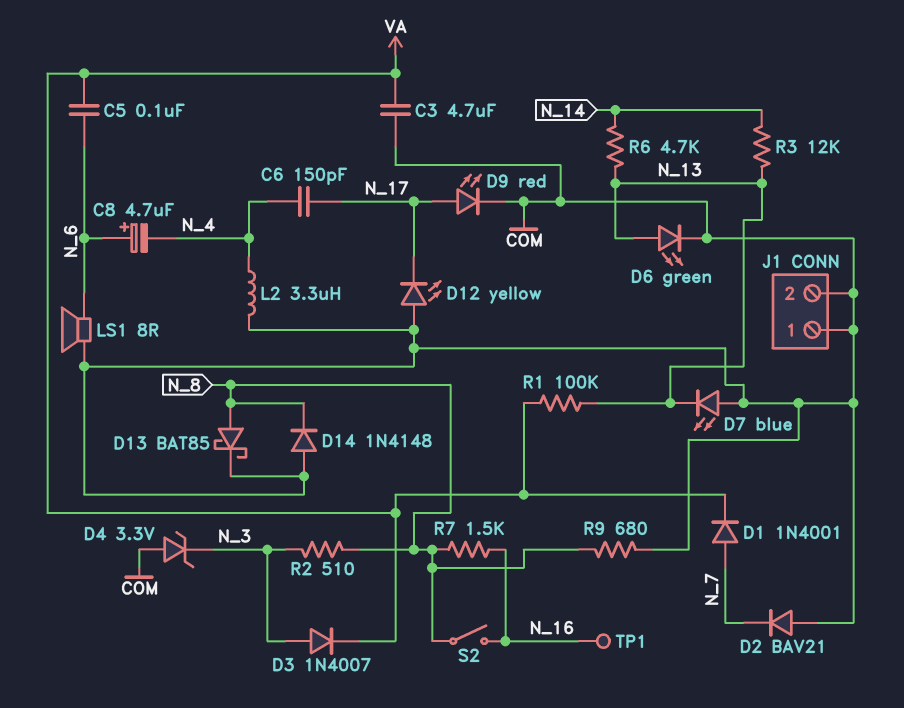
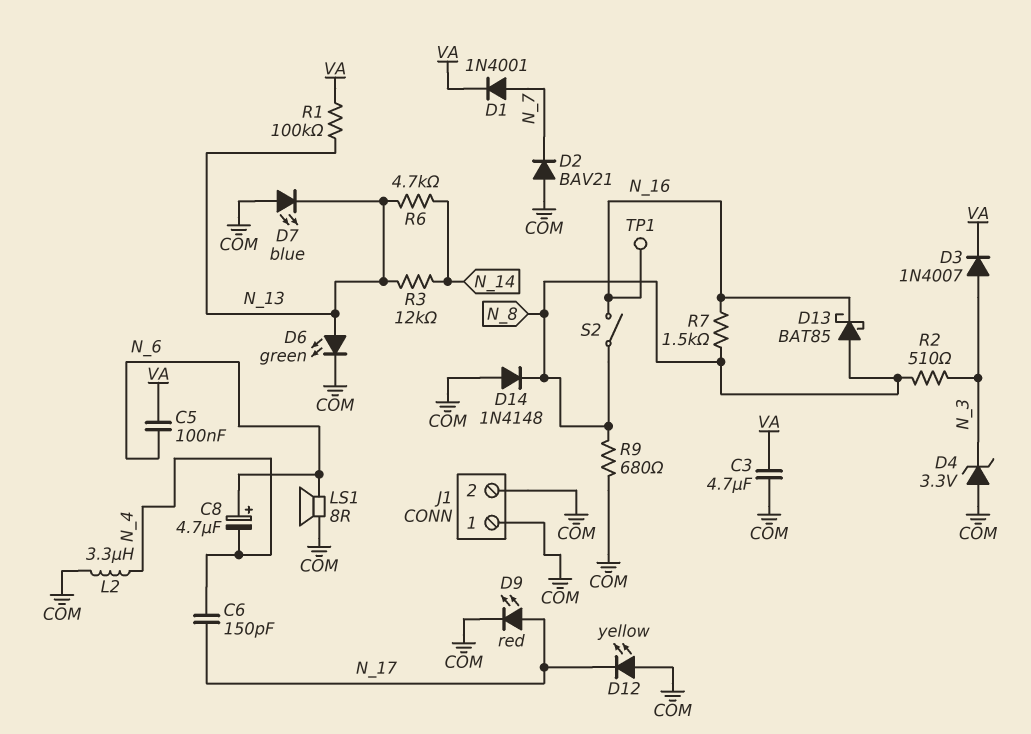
D13: schottky BAT85 (A N_8, K COM) -> schottky BAT85 (A N_8, K N_16)

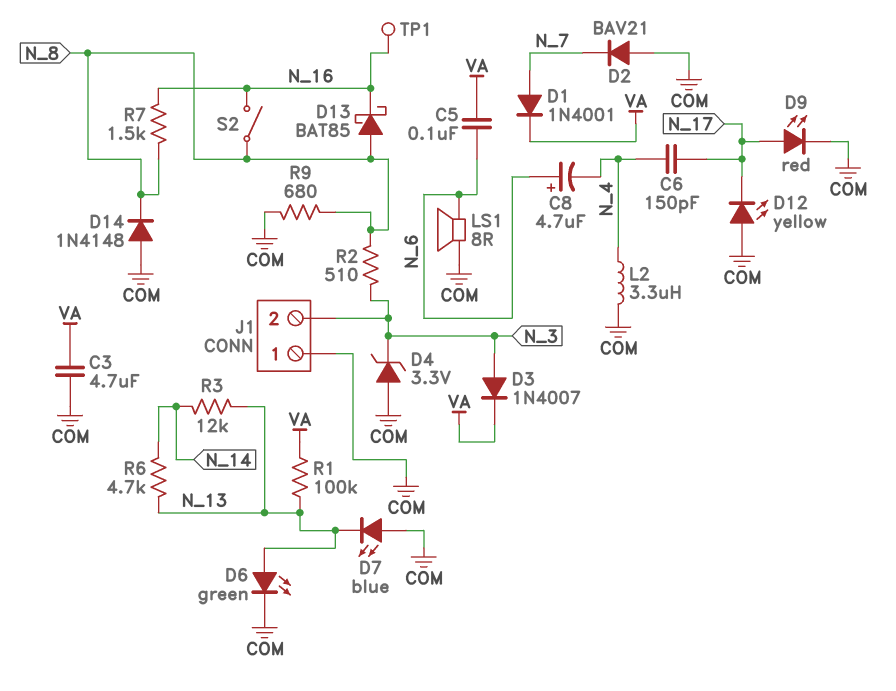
J1 pin 2: COM -> N_3

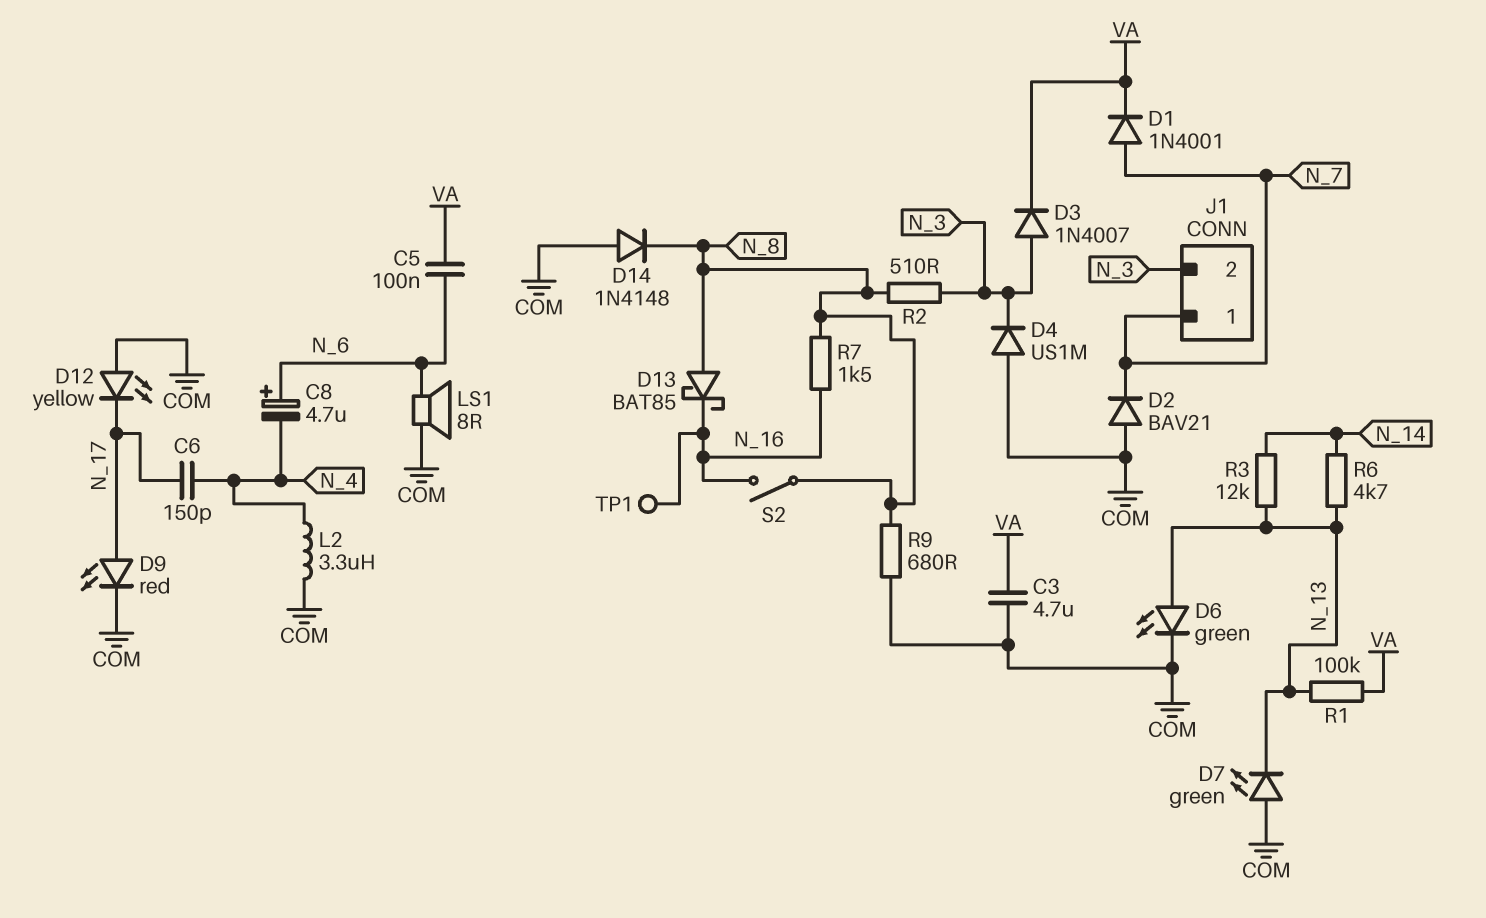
D4: zener 3.3V (A COM, K N_3) -> diode US1M (A COM, K N_3)
D7: LED blue (A COM, K N_13) -> LED green (A COM, K N_13)
J1 pin 1: COM -> N_7

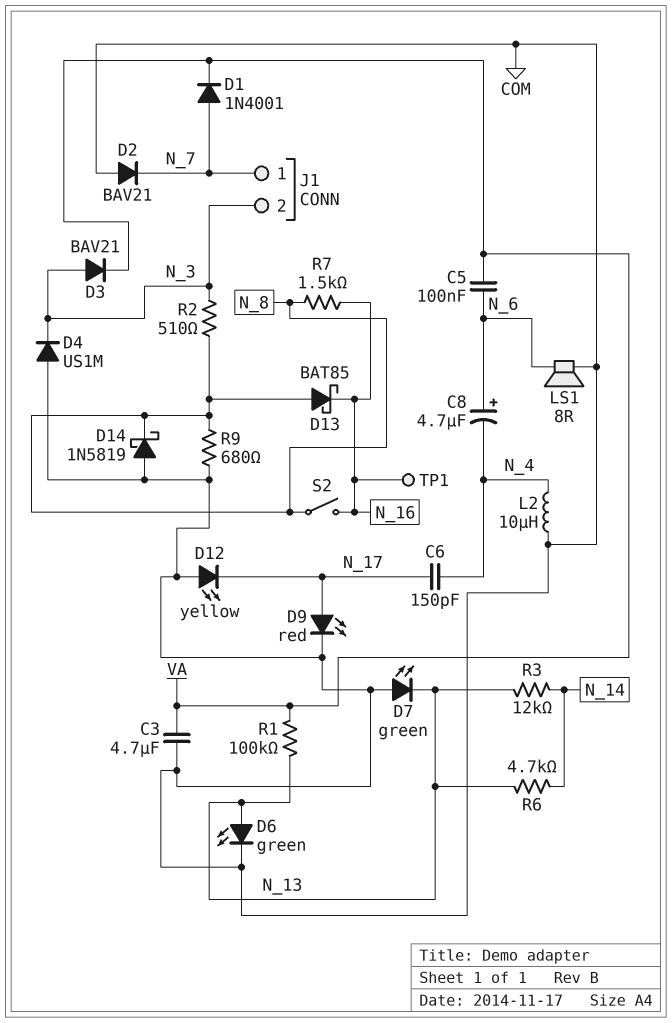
D3: diode 1N4007 (A N_3, K VA) -> diode BAV21 (A N_3, K VA)
D14: diode 1N4148 (A COM, K N_8) -> schottky 1N5819 (A COM, K N_8)
L2: 3.3uH (COM, N_4) -> 10uH (COM, N_4)

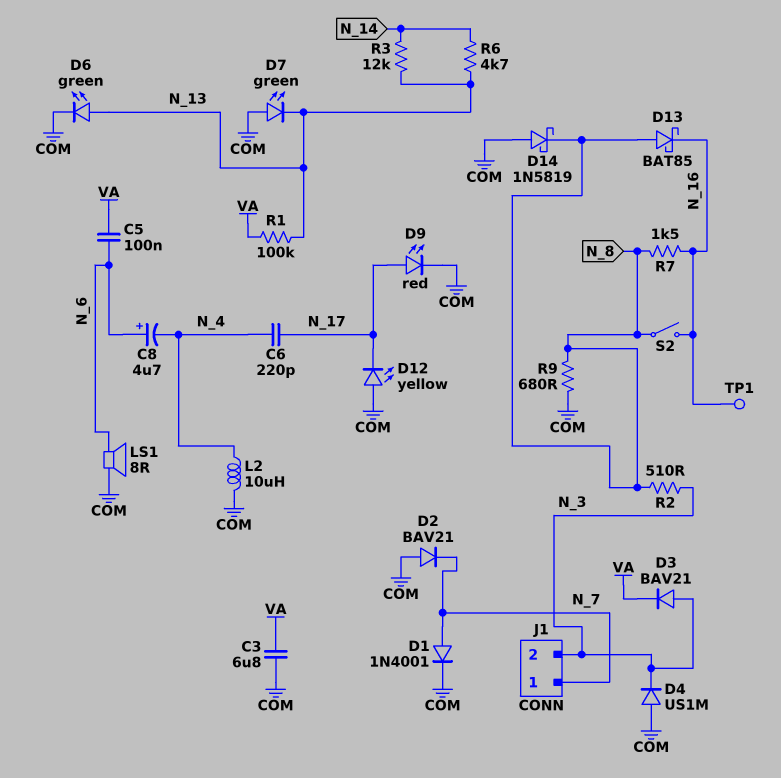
C3: 4.7uF (COM, VA) -> 6.8uF (COM, VA)
C6: 150pF (N_4, N_17) -> 220pF (N_4, N_17)
D1: diode 1N4001 (A N_7, K VA) -> diode 1N4001 (A N_7, K COM)

